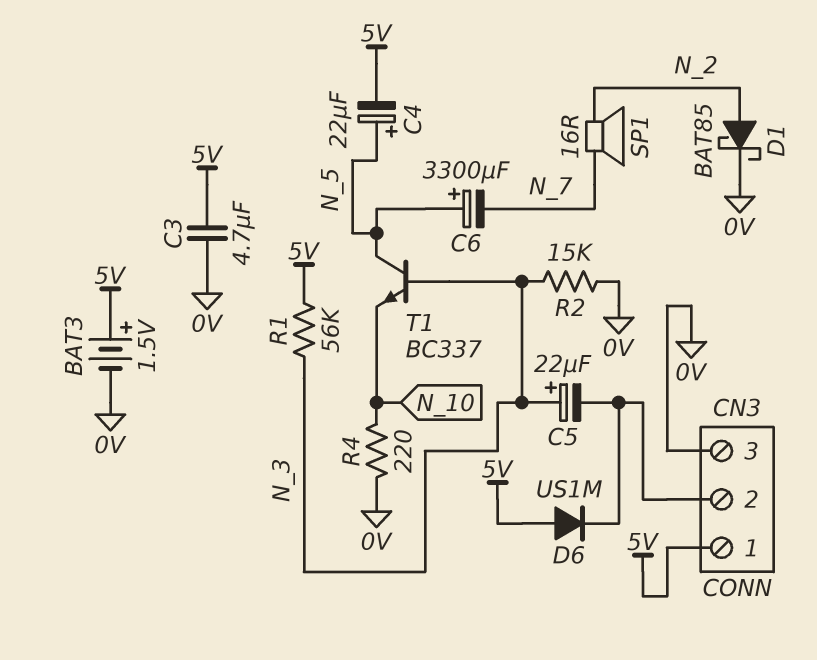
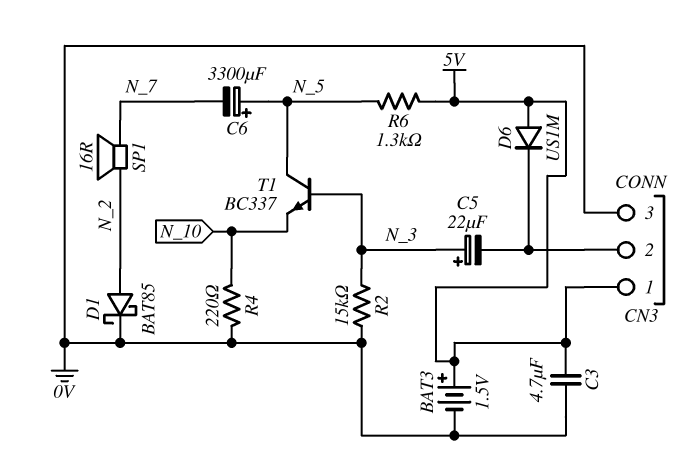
C4: 22uF (plus N_5, minus 5V) -> none
R1: 56k (5V, N_3) -> none
R6: none -> 1.3k (5V, N_5)

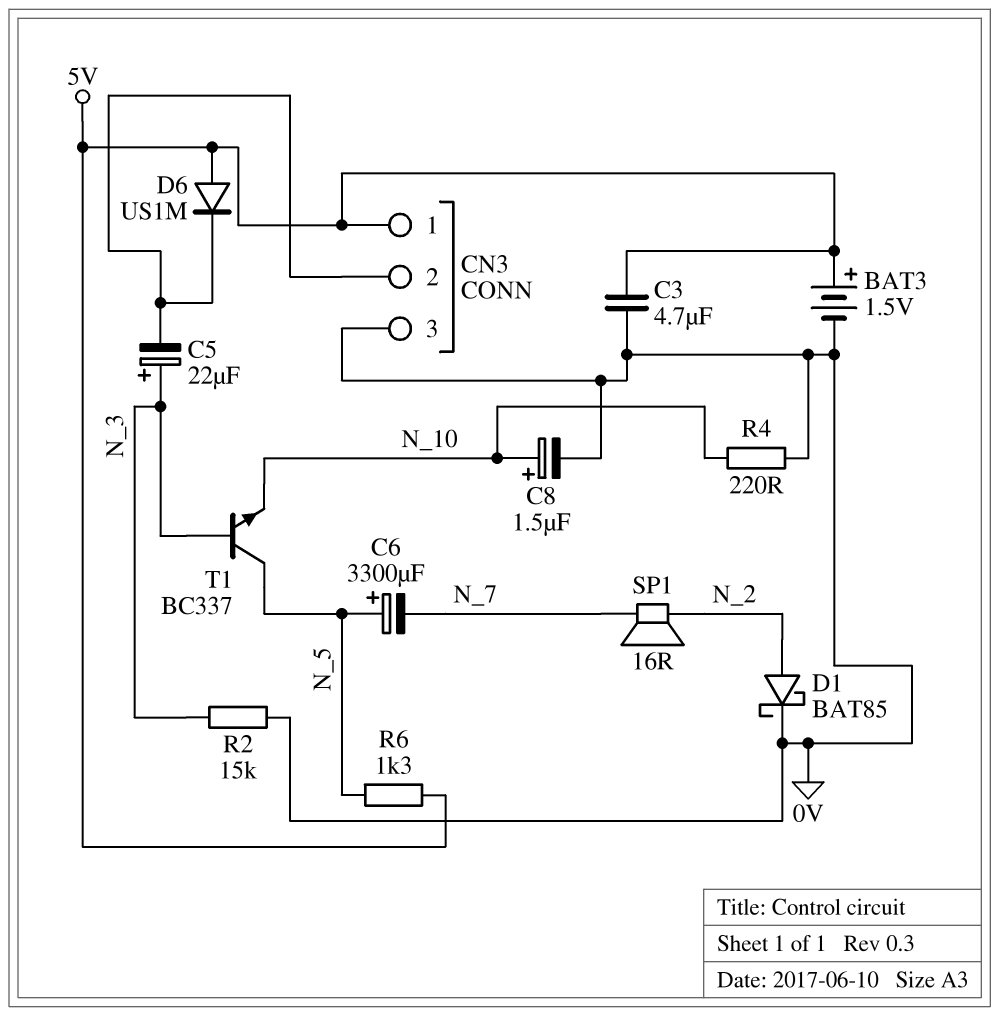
C8: none -> 1.5uF (plus N_10, minus 0V)

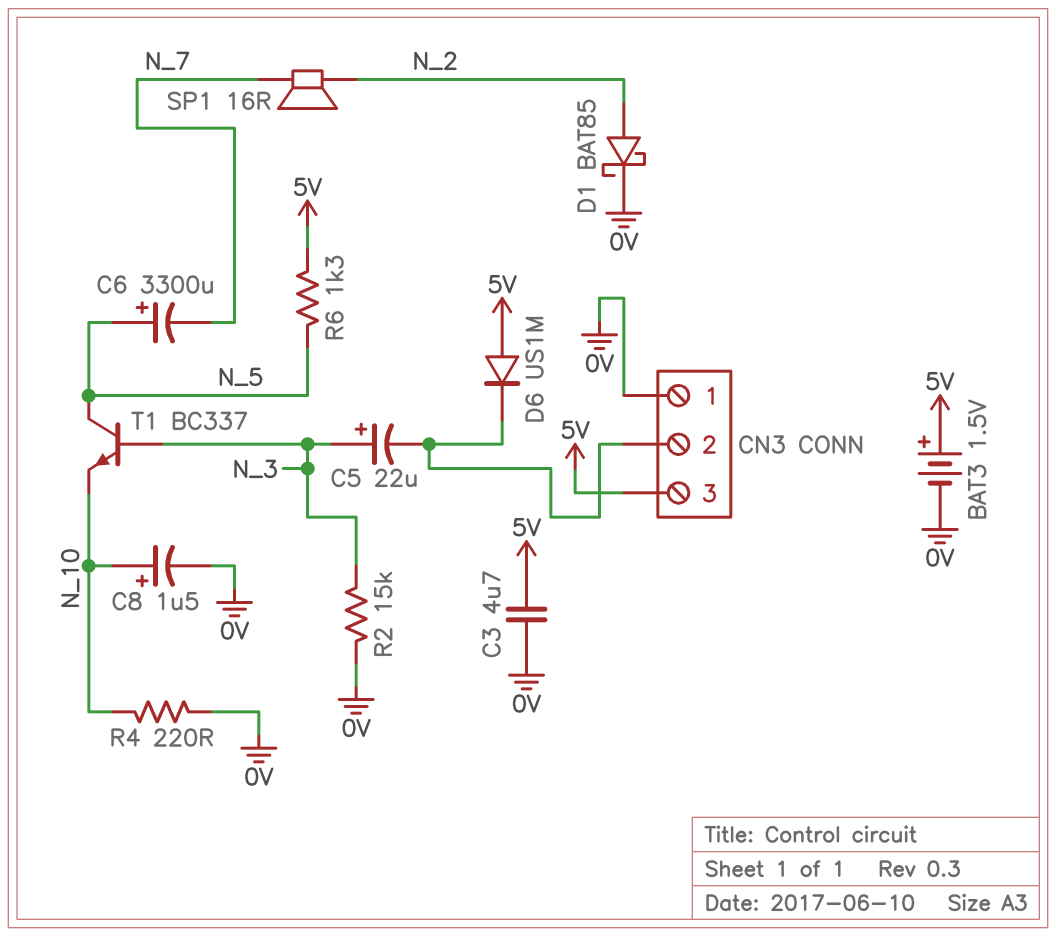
CN3 pin 1: 5V -> 0V
CN3 pin 3: 0V -> 5V

